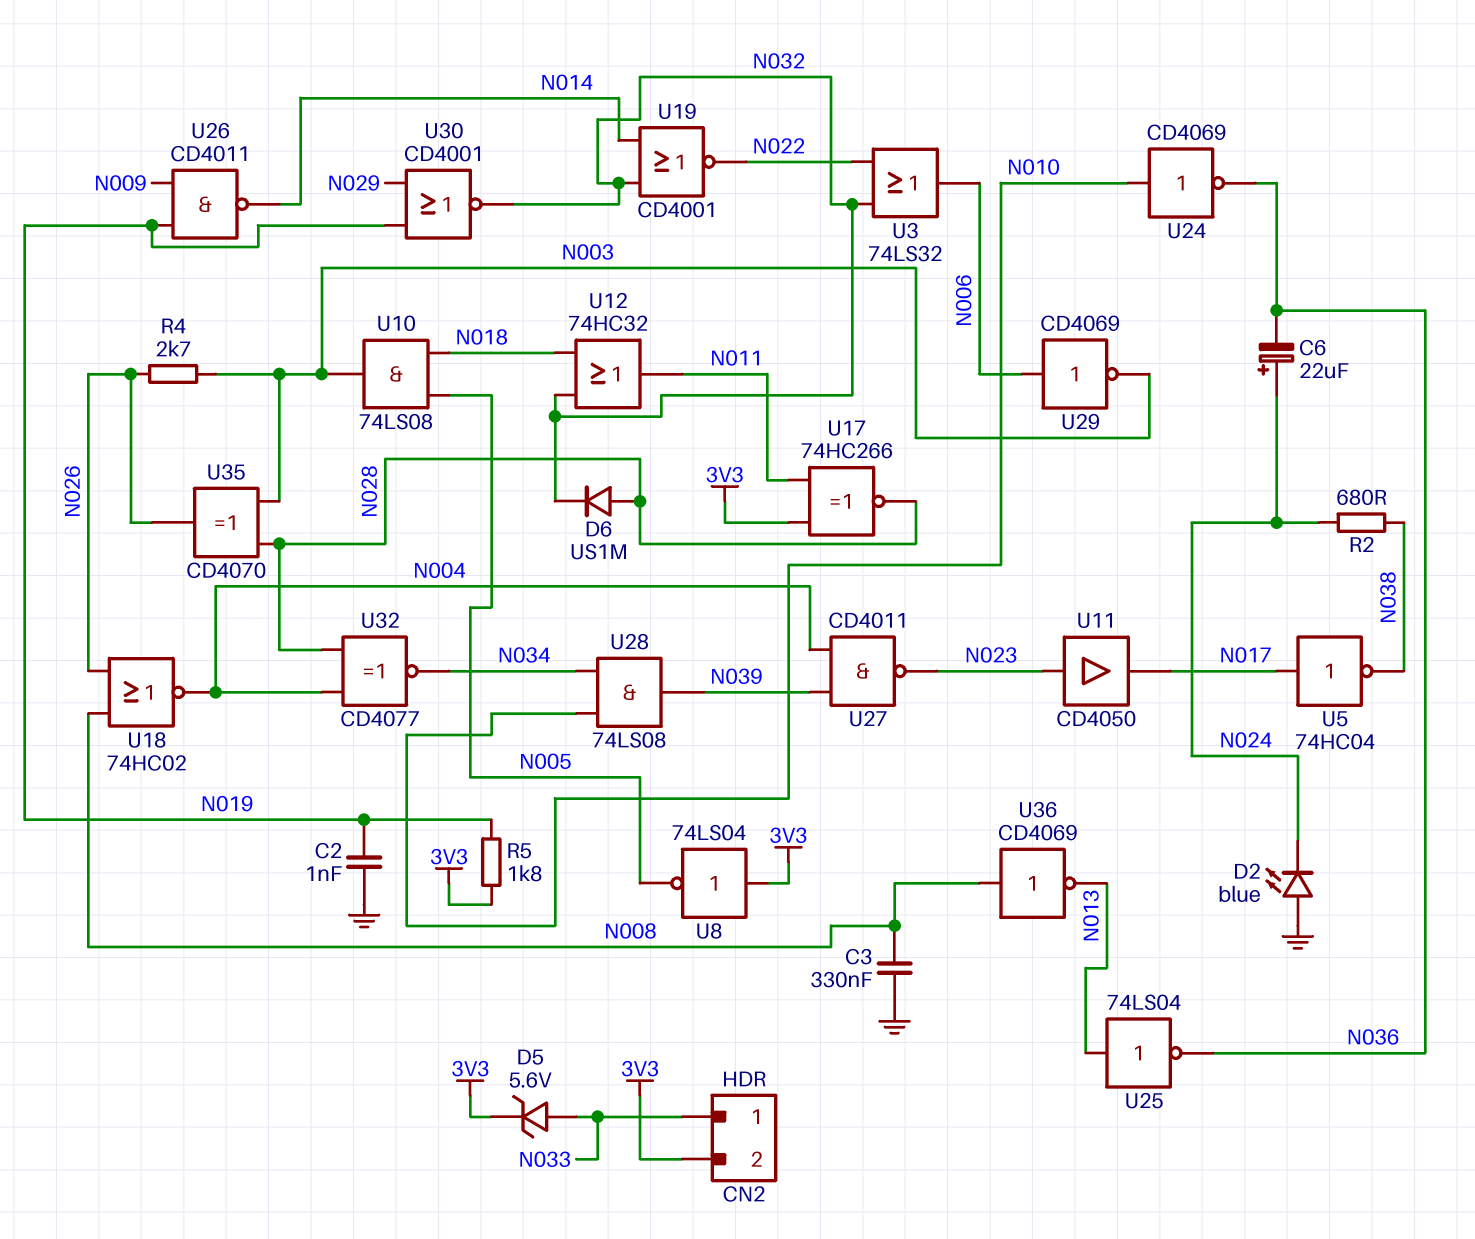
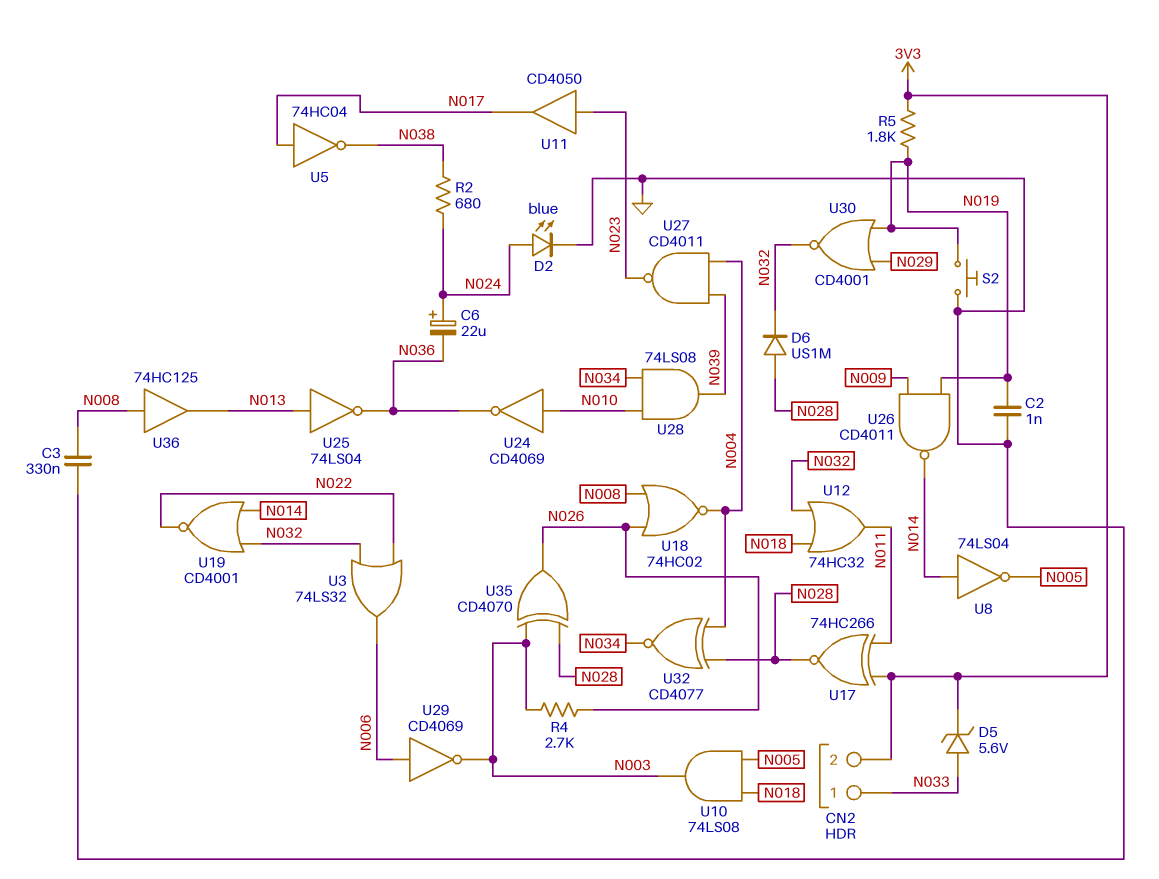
D2: LED blue (A GND, K N024) -> LED blue (A N024, K GND)
S2: none -> button (GND, N019)
U8: NOT 74LS04 (in 3V3, out N005) -> NOT 74LS04 (in N014, out N005)
U36: NOT CD4069 (in N008, out N013) -> buffer 74HC125 (in N008, out N013)

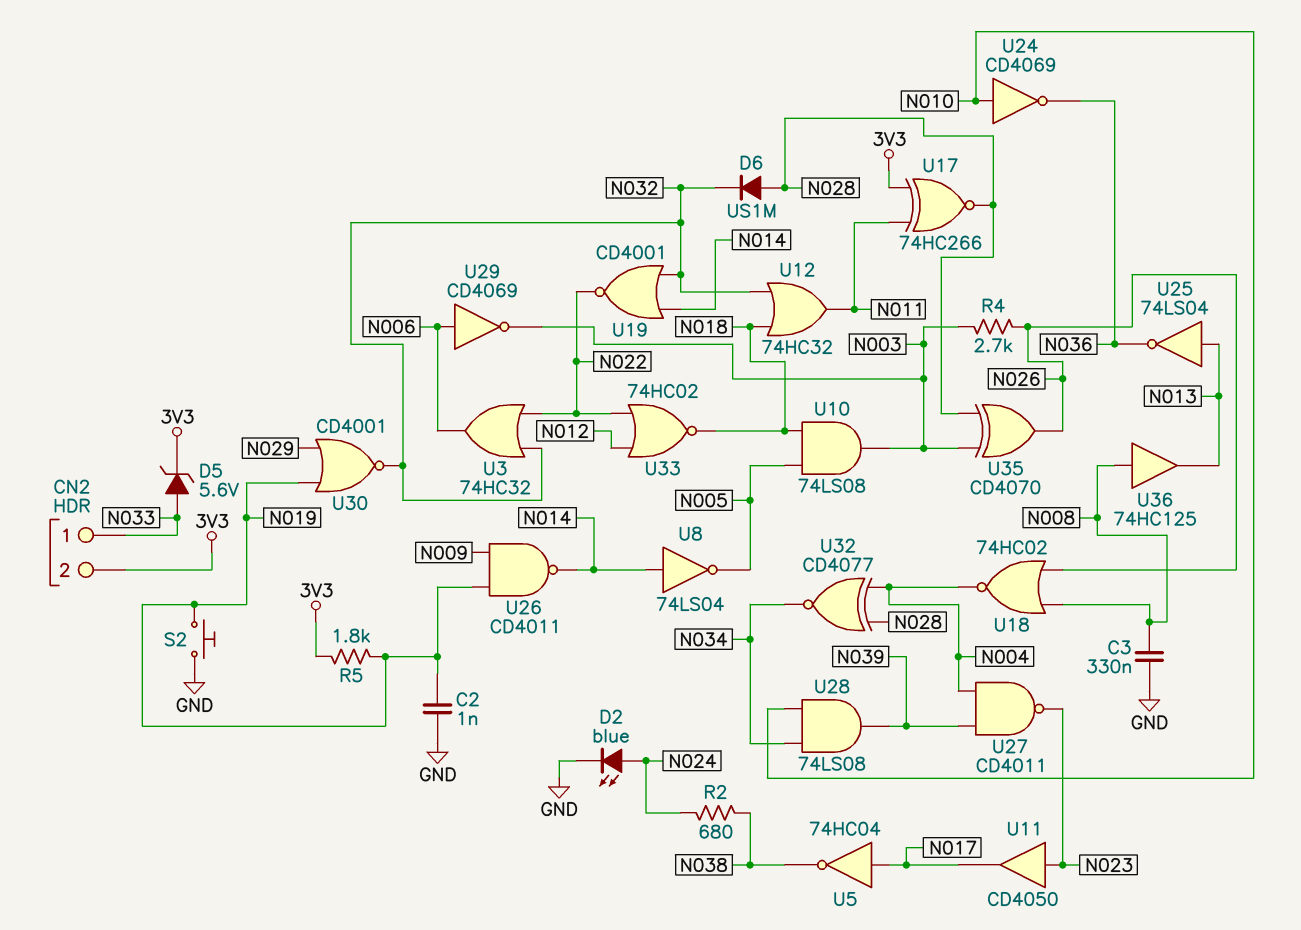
C6: 22uF (plus N024, minus N036) -> none
U3: OR 74LS32 (in N022, in N032, out N006) -> OR 74HC32 (in N022, in N032, out N006)
U33: none -> NOR 74HC02 (in N012, in N022, out N018)

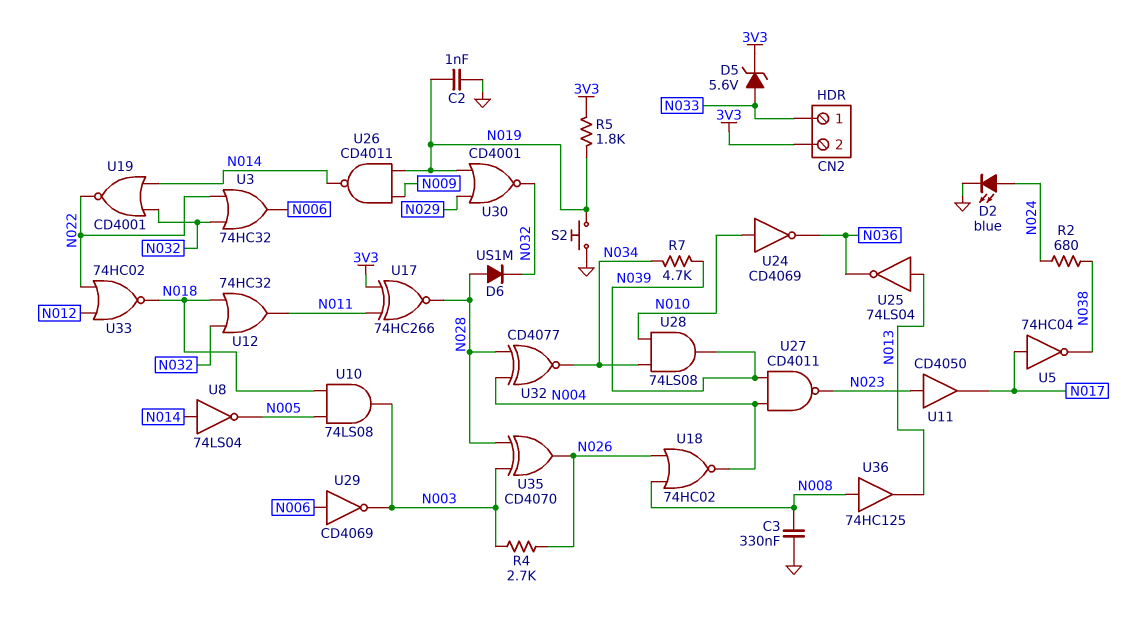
R7: none -> 4.7k (N034, N039)

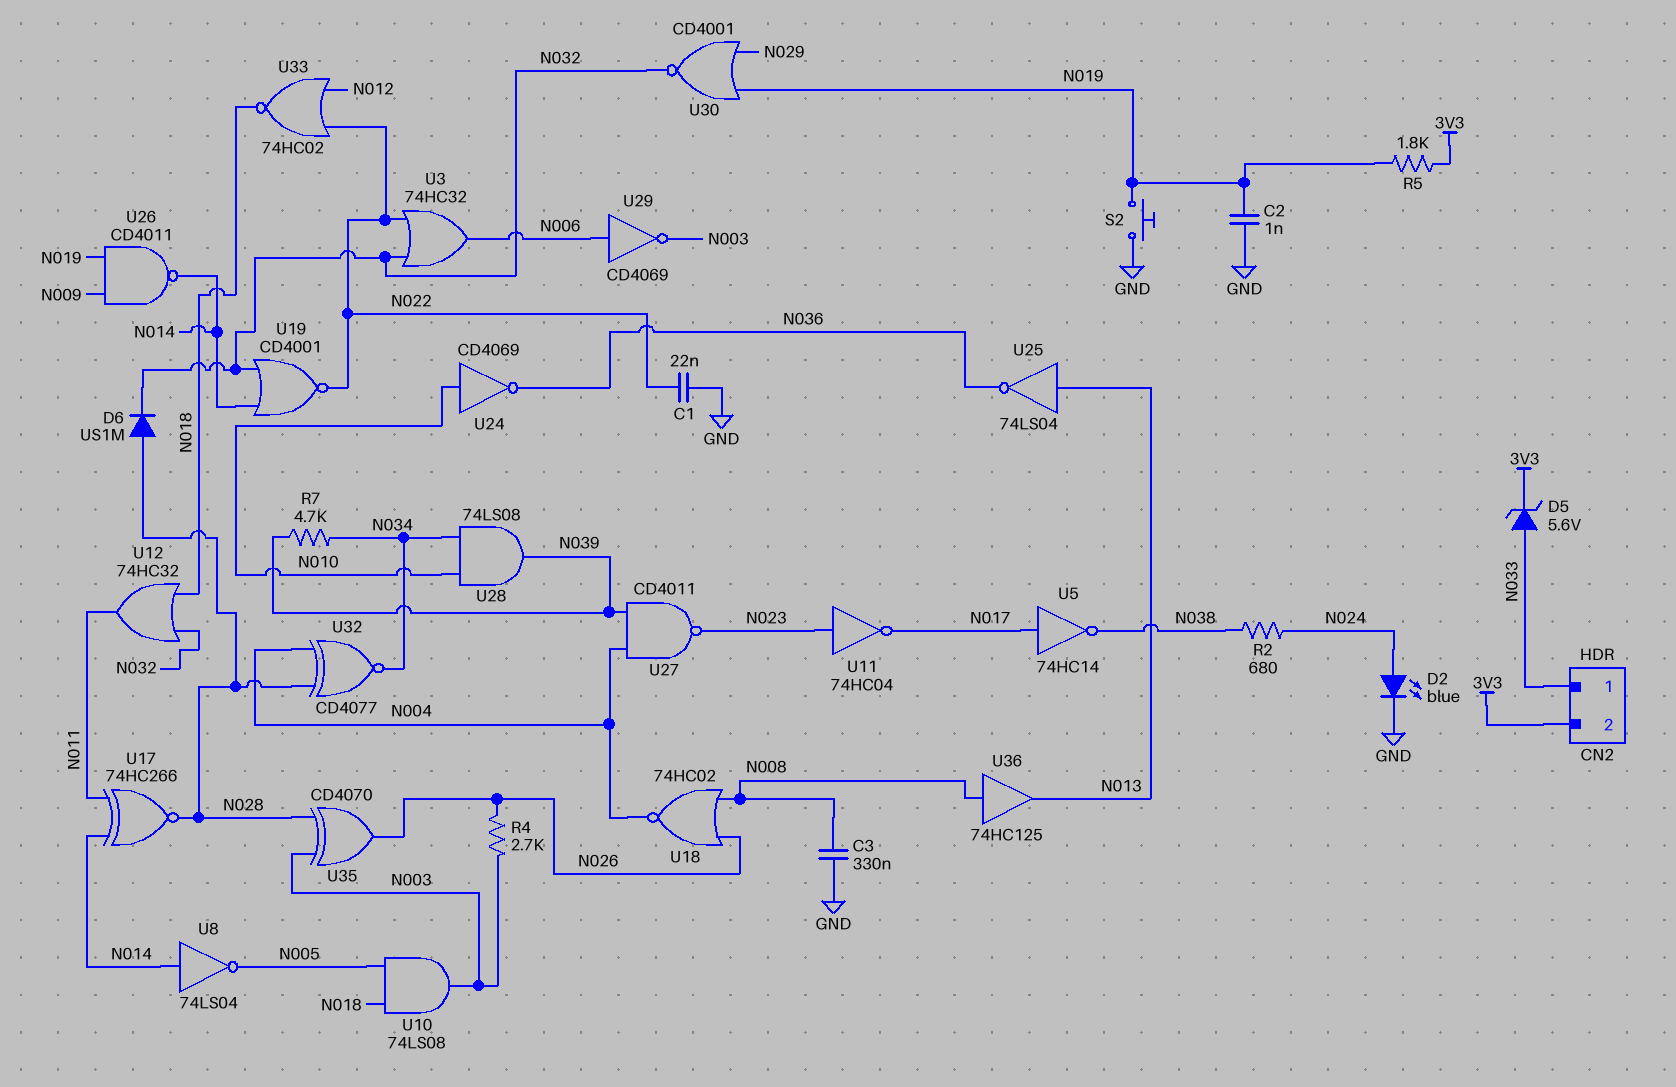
C1: none -> 22nF (GND, N022)
U5: NOT 74HC04 (in N017, out N038) -> NOT 74HC14 (in N017, out N038)
U11: buffer CD4050 (in N023, out N017) -> NOT 74HC04 (in N023, out N017)
U17: XNOR 74HC266 (in 3V3, in N011, out N028) -> XNOR 74HC266 (in N011, in N014, out N028)

